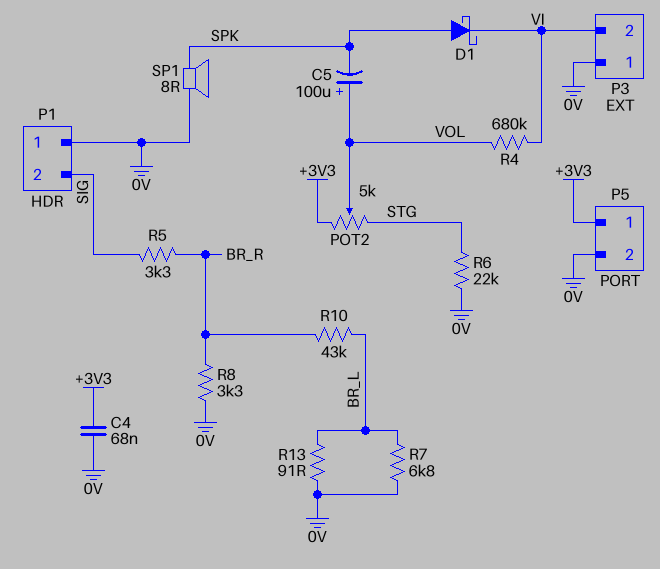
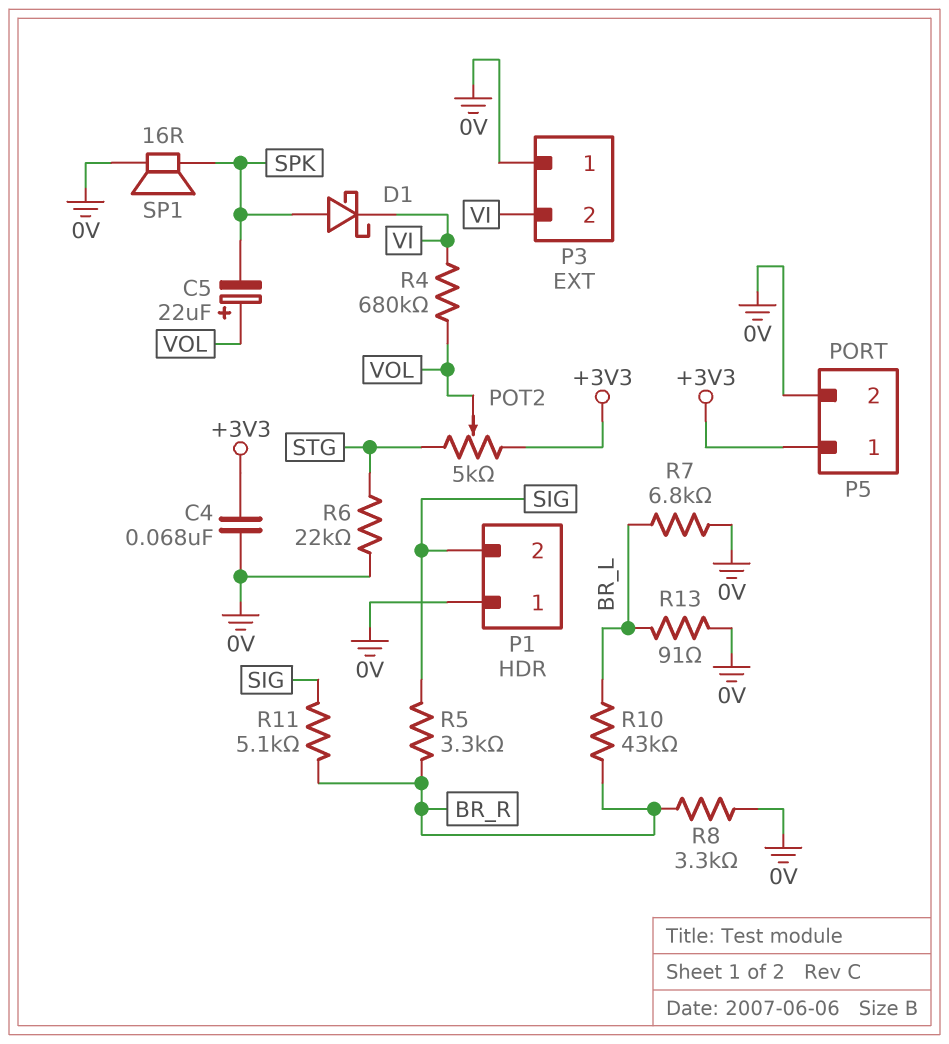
C5: 100uF (plus VOL, minus SPK) -> 22uF (plus VOL, minus SPK)
R11: none -> 5.1k (BR_R, SIG)
SP1: speaker 8R (0V, SPK) -> speaker 16R (0V, SPK)

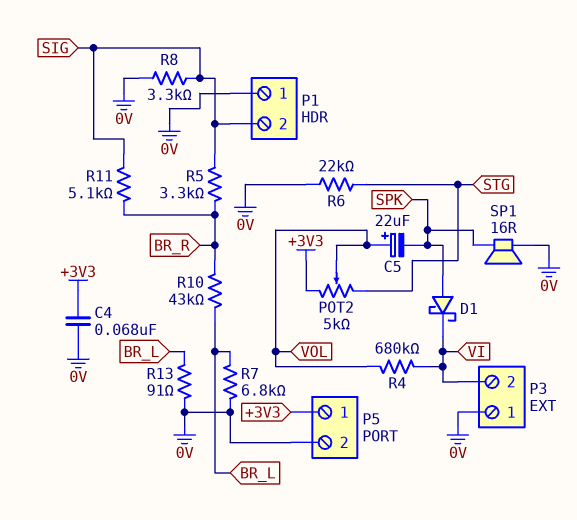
R8: 3.3k (0V, BR_R) -> 3.3k (0V, SIG)

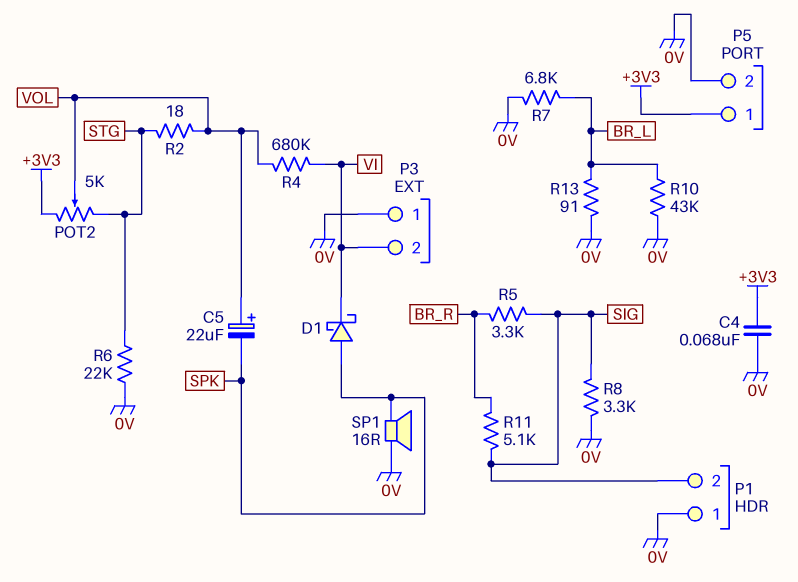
R2: none -> 18 (STG, VOL)
R10: 43k (BR_L, BR_R) -> 43k (0V, BR_L)

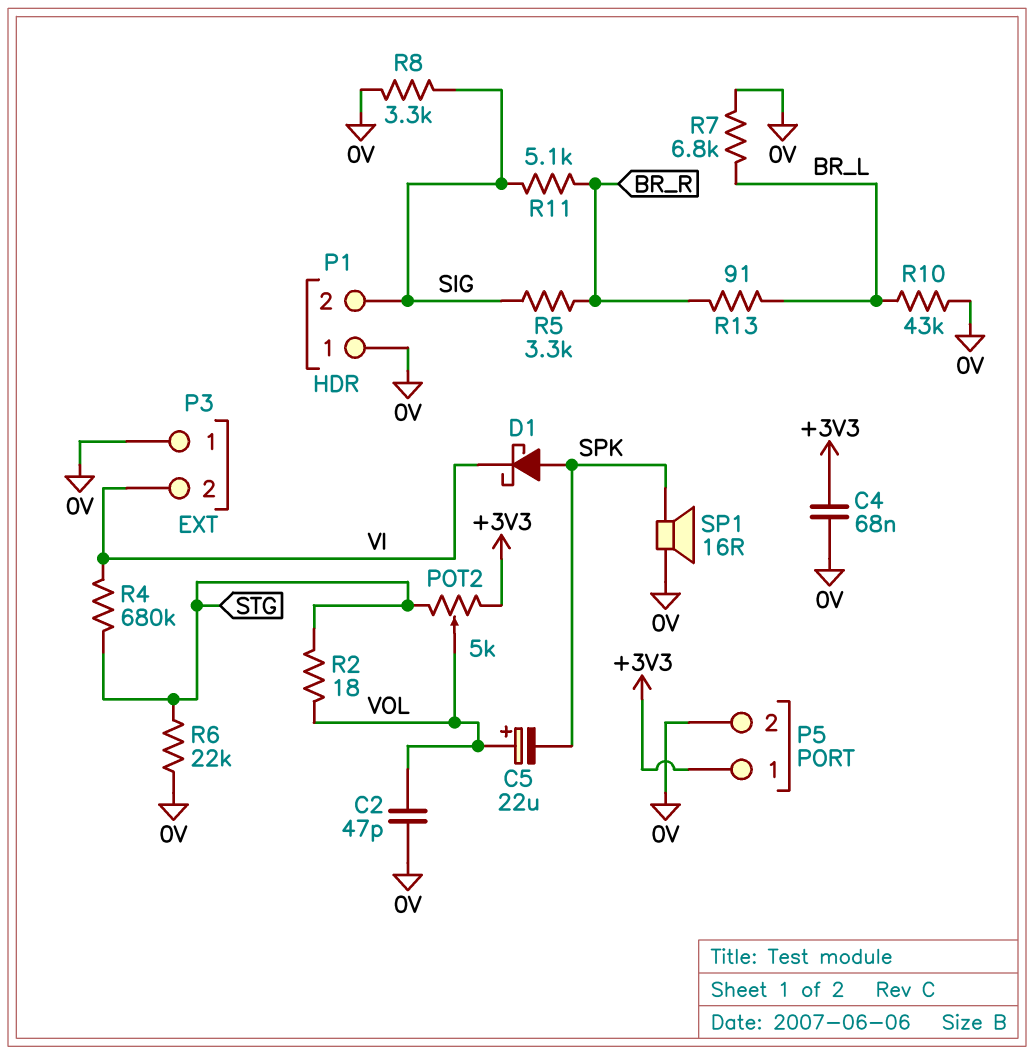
C2: none -> 47pF (0V, VOL)
R4: 680k (VI, VOL) -> 680k (STG, VI)
R13: 91 (0V, BR_L) -> 91 (BR_L, BR_R)

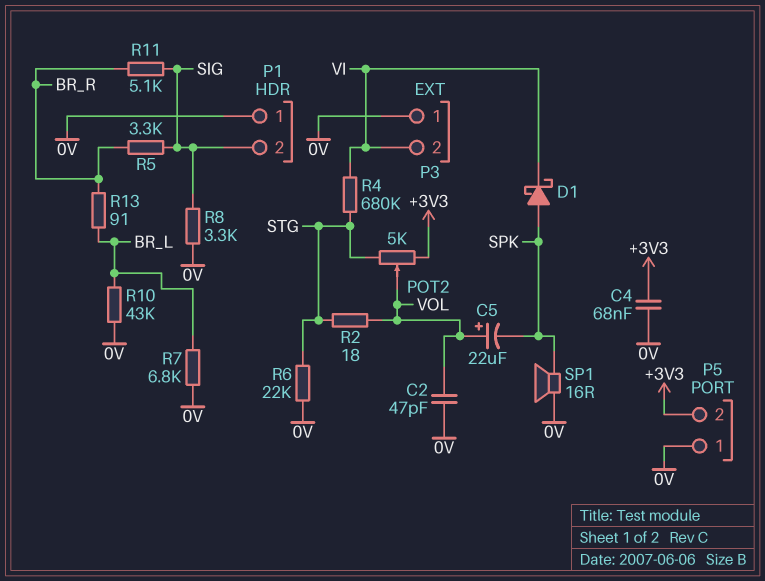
P5 pin 1: +3V3 -> 0V
P5 pin 2: 0V -> +3V3

